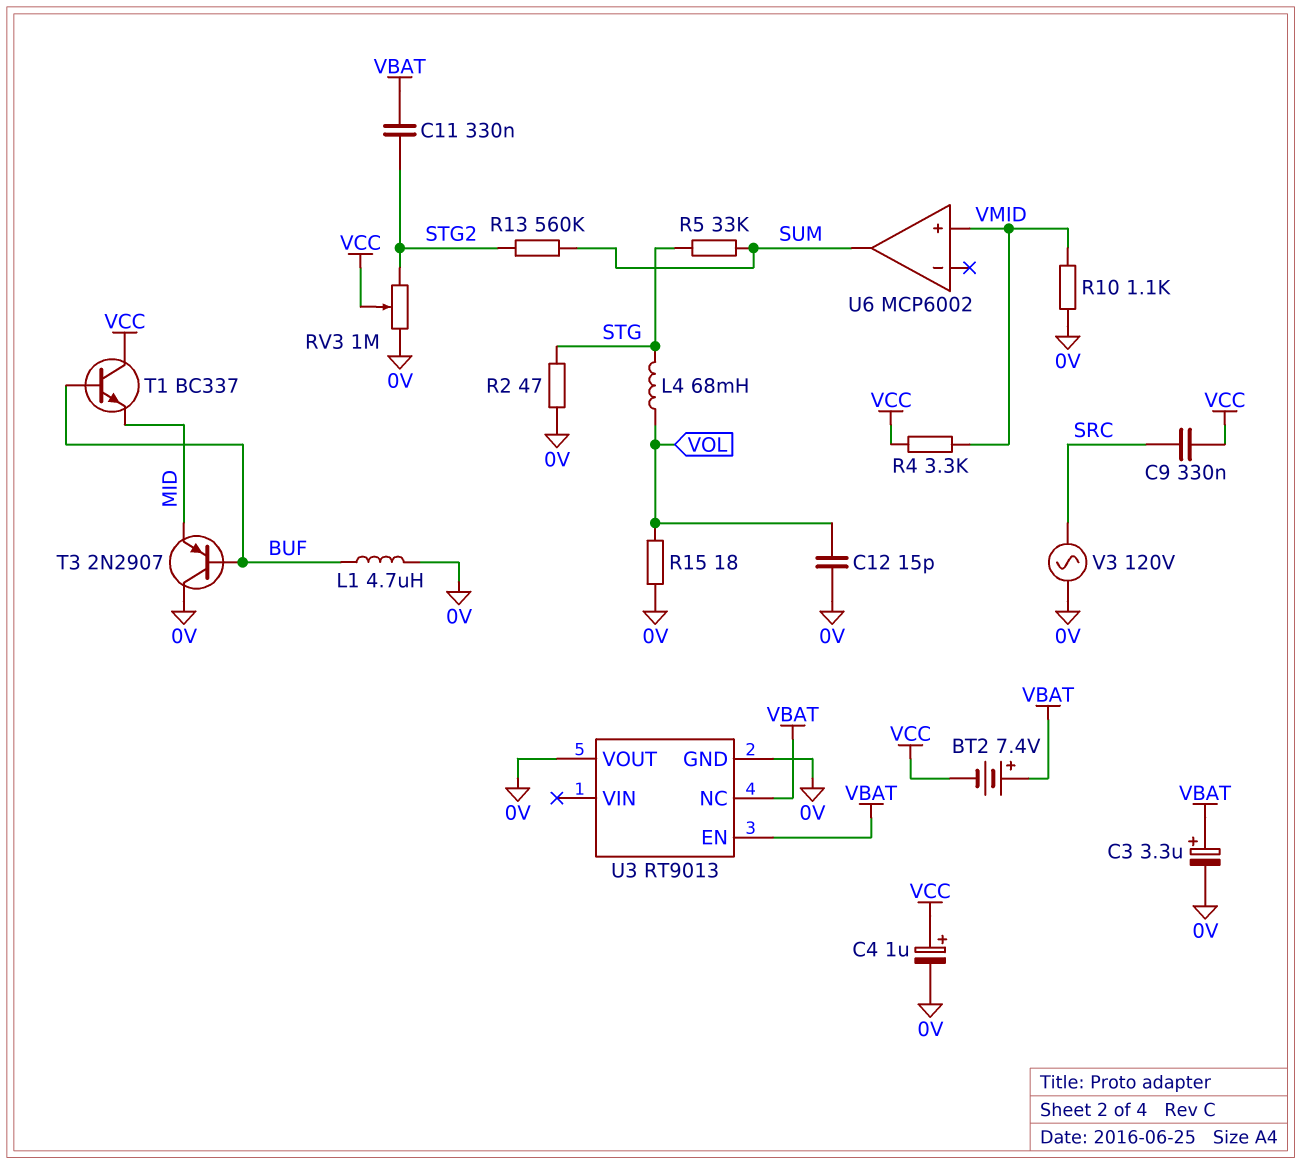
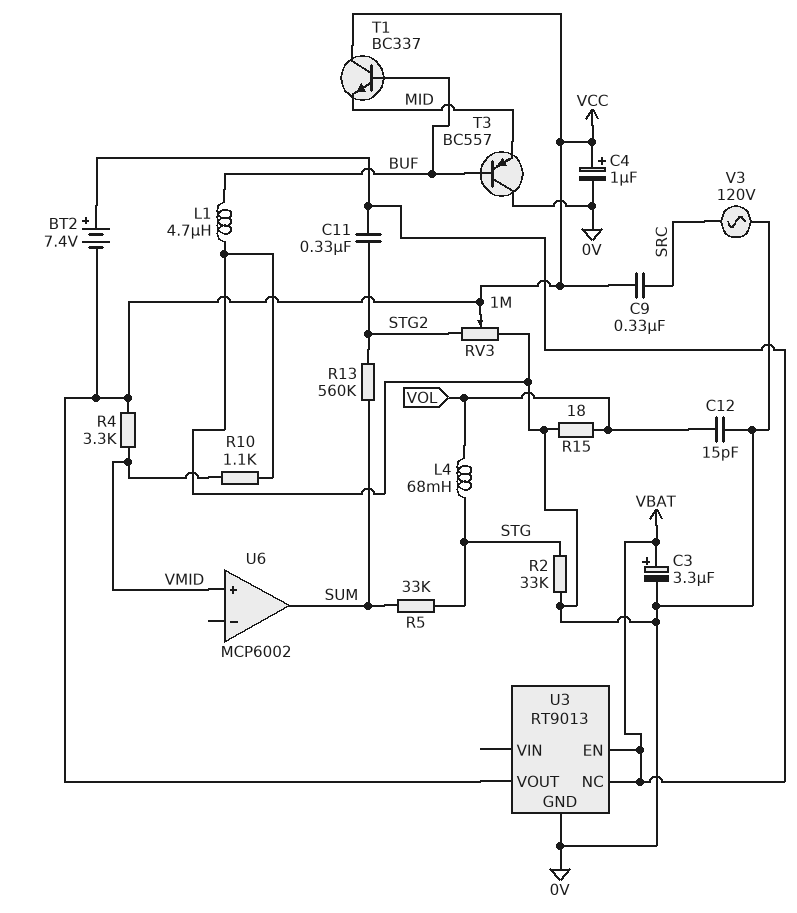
R2: 47 (0V, STG) -> 33k (0V, STG)
T3: PNP 2N2907 (B BUF, C 0V, E MID) -> PNP BC557 (B BUF, C 0V, E MID)
U3 pin VOUT: 0V -> VCC

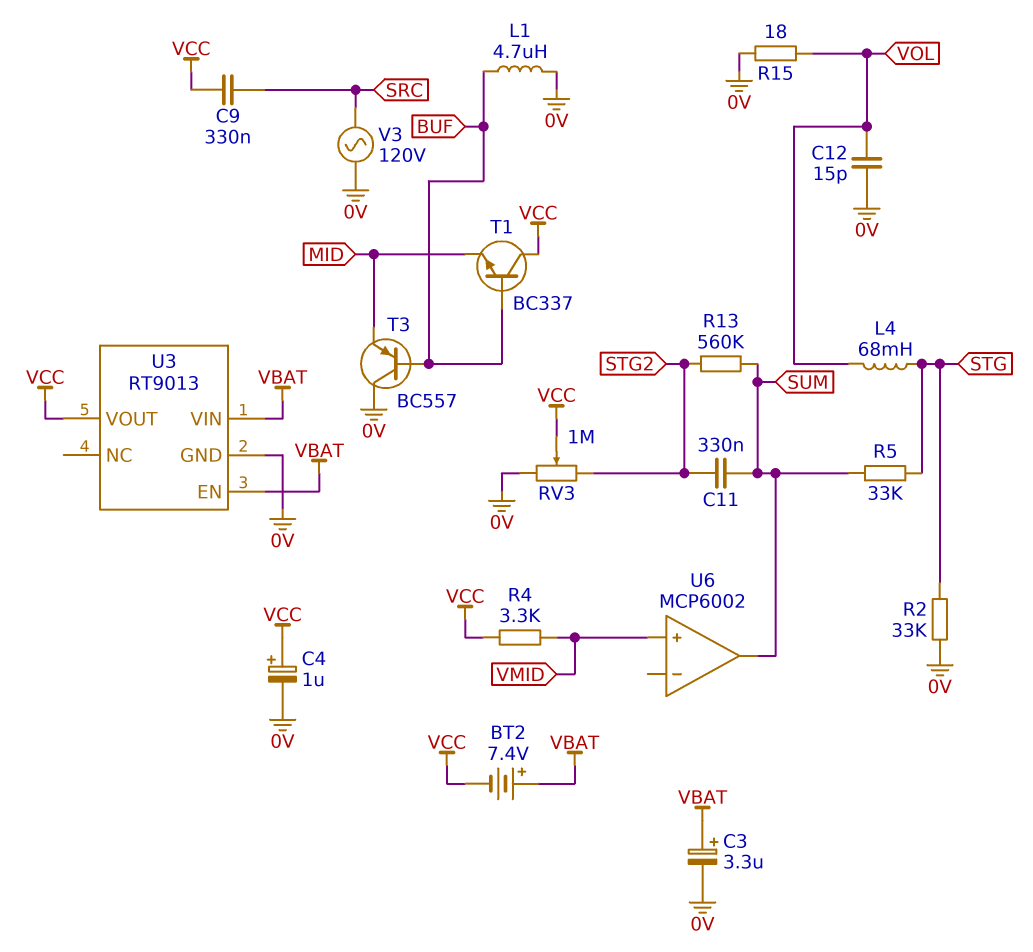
C11: 330nF (STG2, VBAT) -> 330nF (STG2, SUM)
R10: 1.1k (0V, VMID) -> none
U3 pin NC: VBAT -> none
U3 pin VIN: none -> VBAT

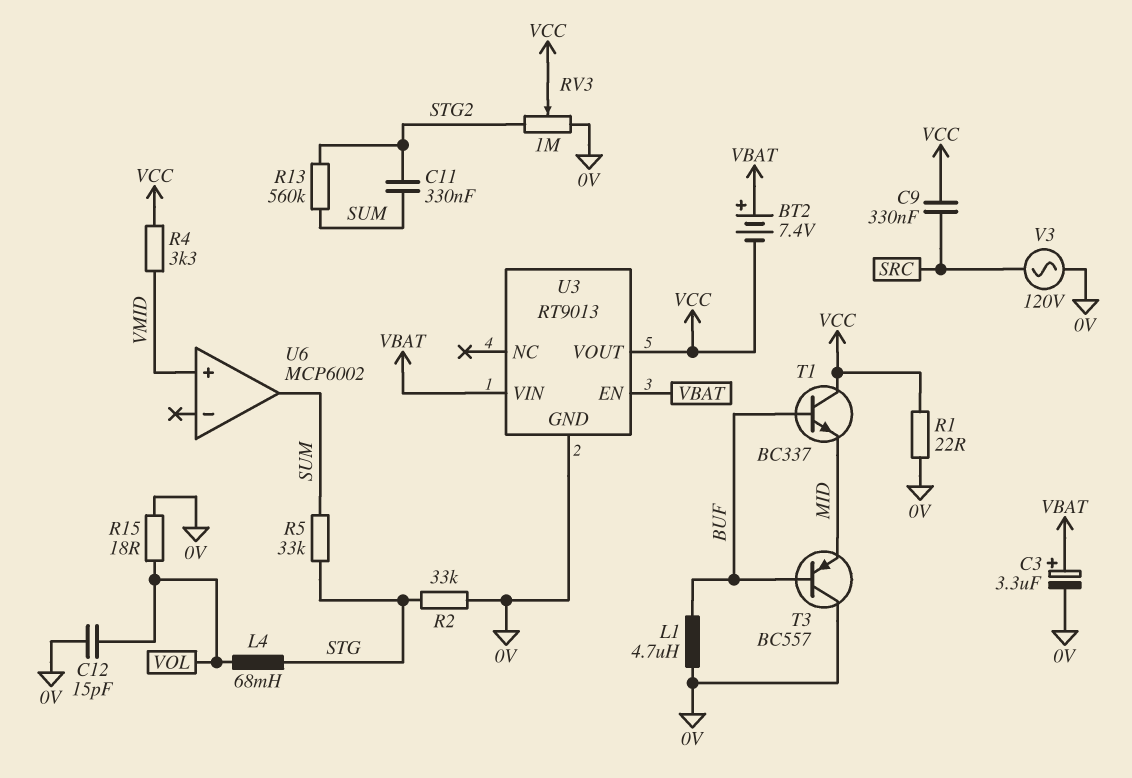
C4: 1uF (plus VCC, minus 0V) -> none
R1: none -> 22 (0V, VCC)

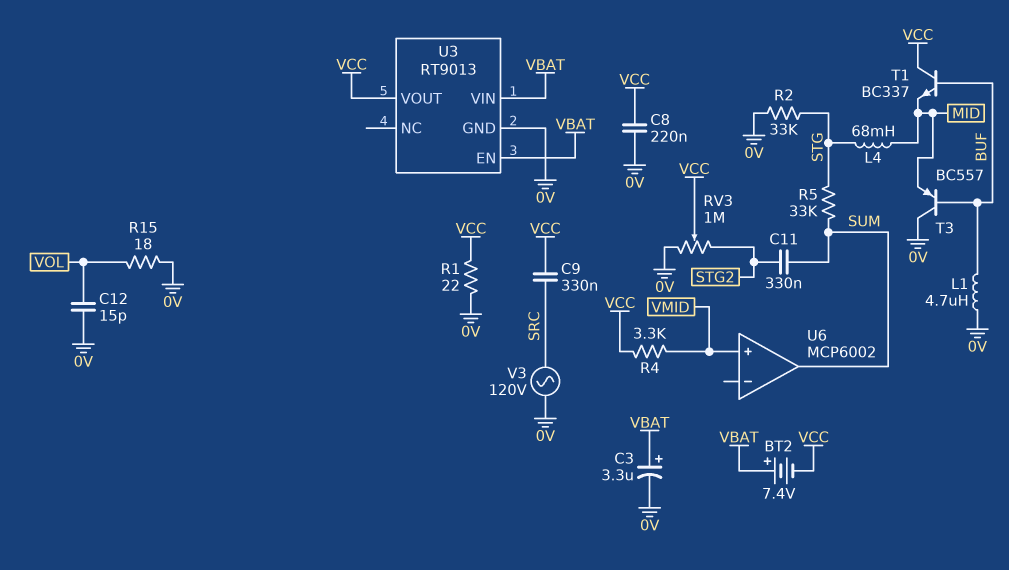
C8: none -> 220nF (0V, VCC)
L4: 68mH (STG, VOL) -> 68mH (MID, STG)
R13: 560k (STG2, SUM) -> none

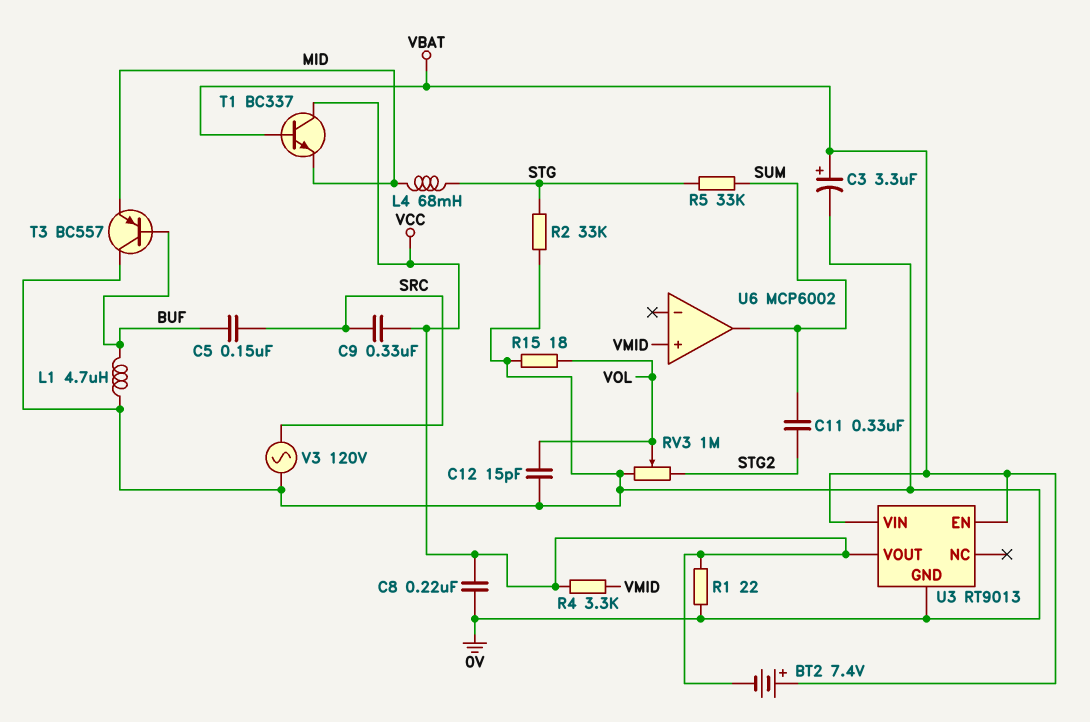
C5: none -> 150nF (BUF, SRC)
RV3: 1M (0V, STG2, wiper VCC) -> 1M (0V, STG2, wiper VOL)
T1: NPN BC337 (B BUF, C VCC, E MID) -> NPN BC337 (B VBAT, C VCC, E MID)

